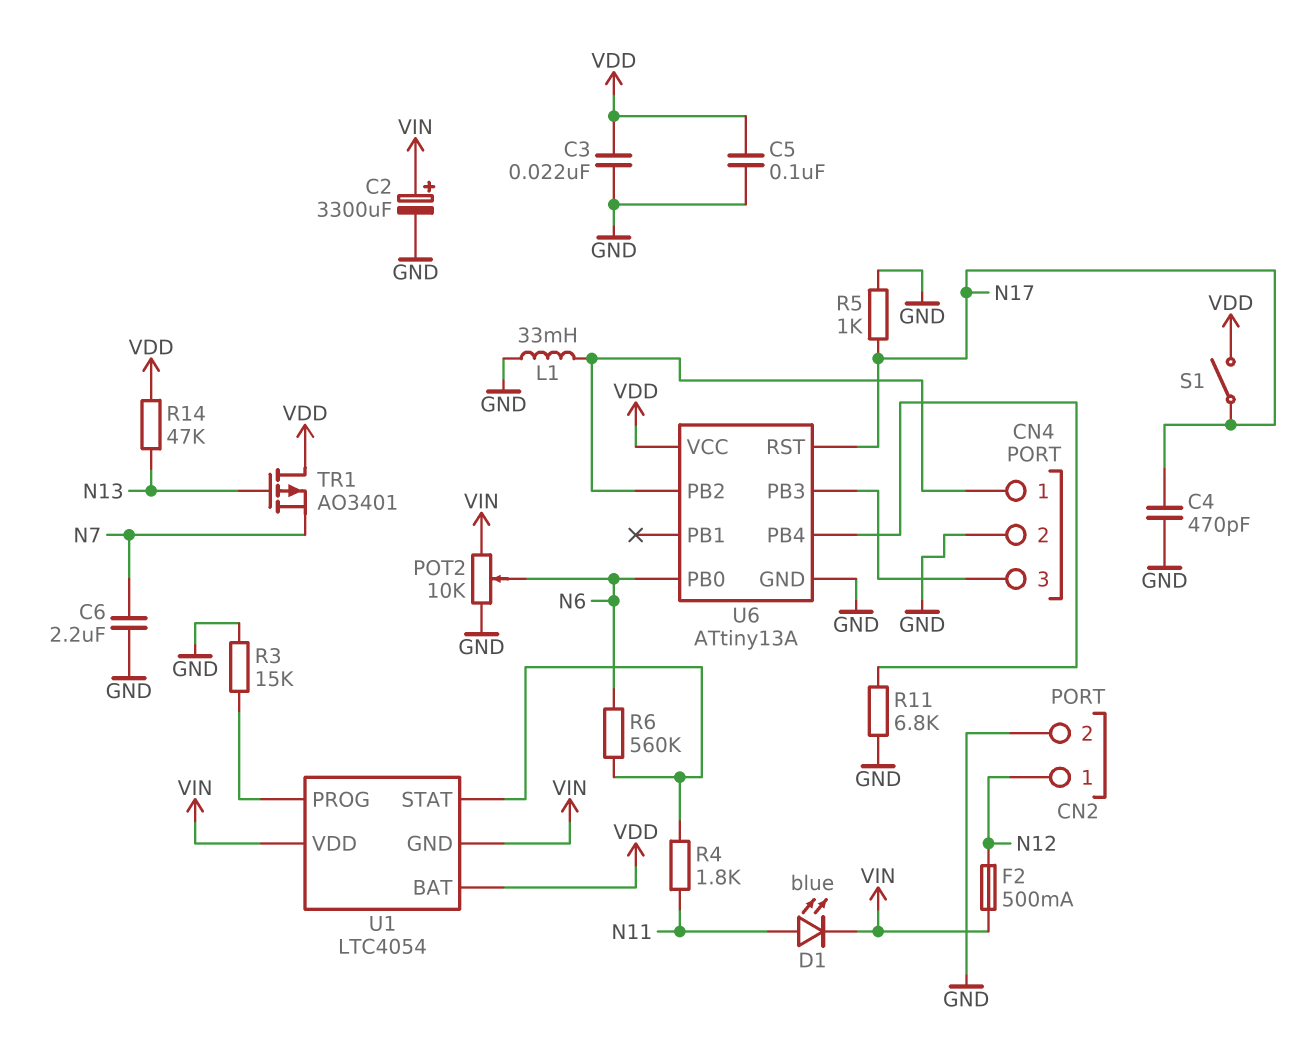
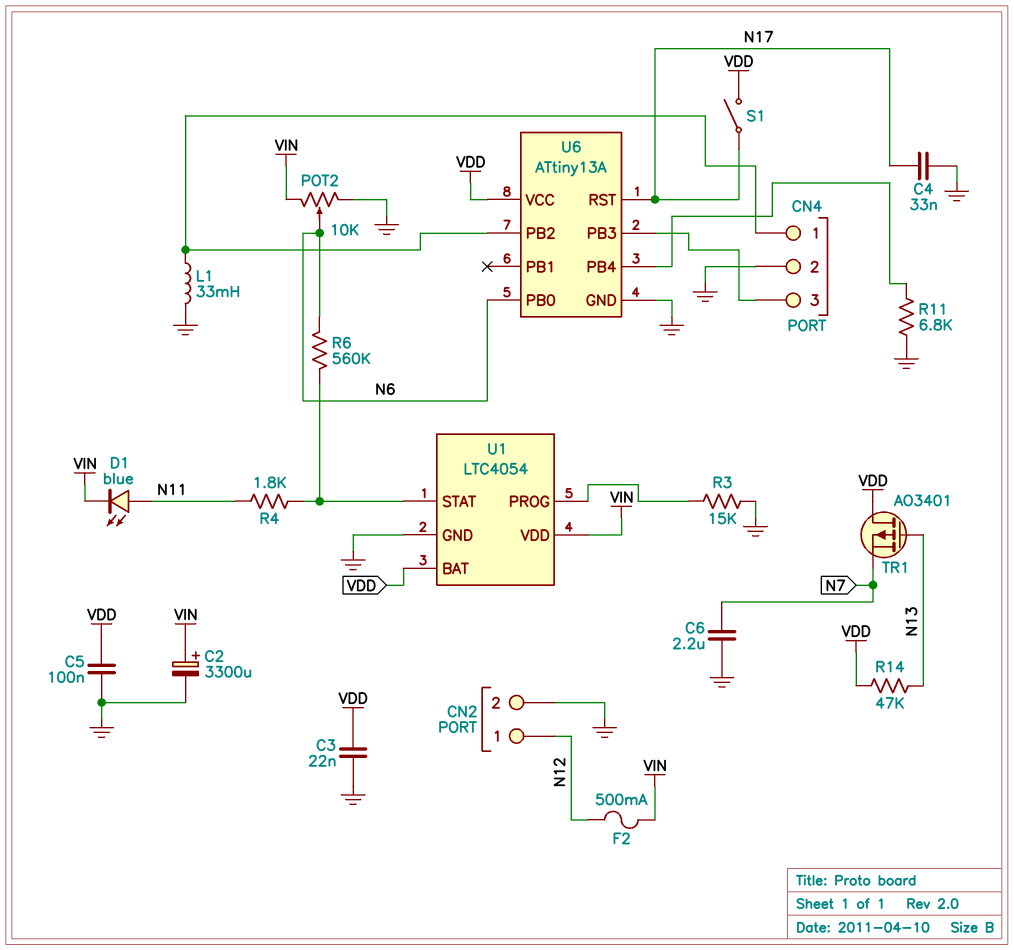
C4: 470pF (GND, N17) -> 33nF (GND, N17)
R5: 1k (GND, N17) -> none
U1 pin GND: VIN -> GND

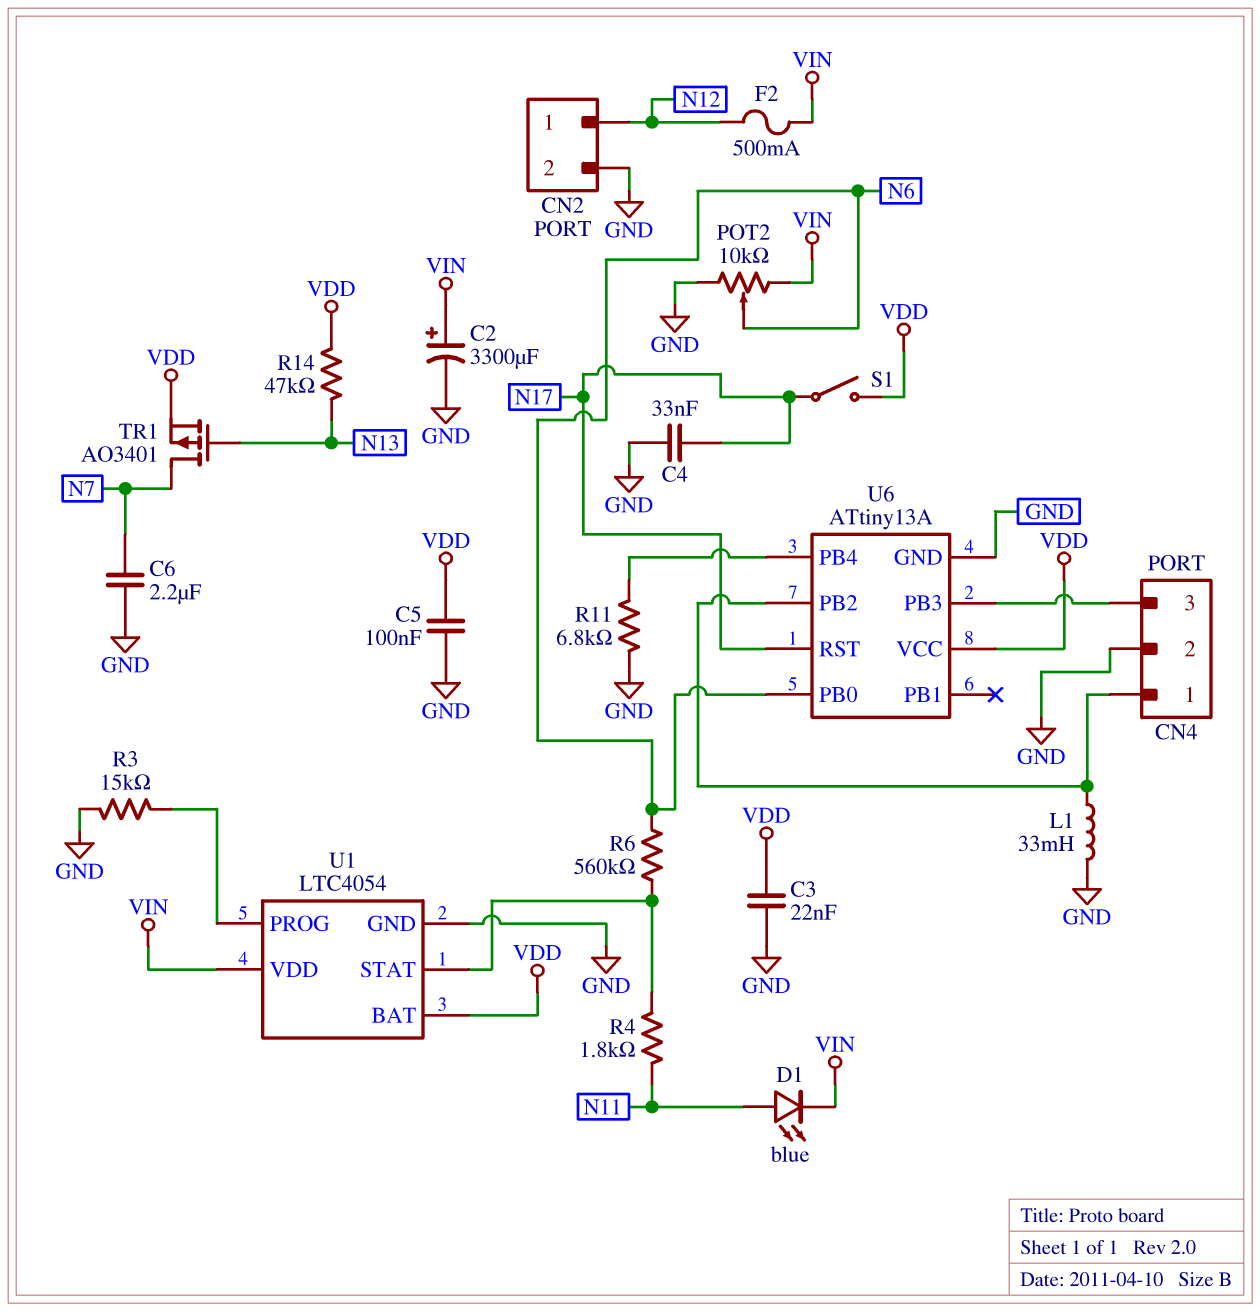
TR1: PMOS AO3401 (G N13, D VDD, S N7) -> PMOS AO3401 (G N13, D N7, S VDD)

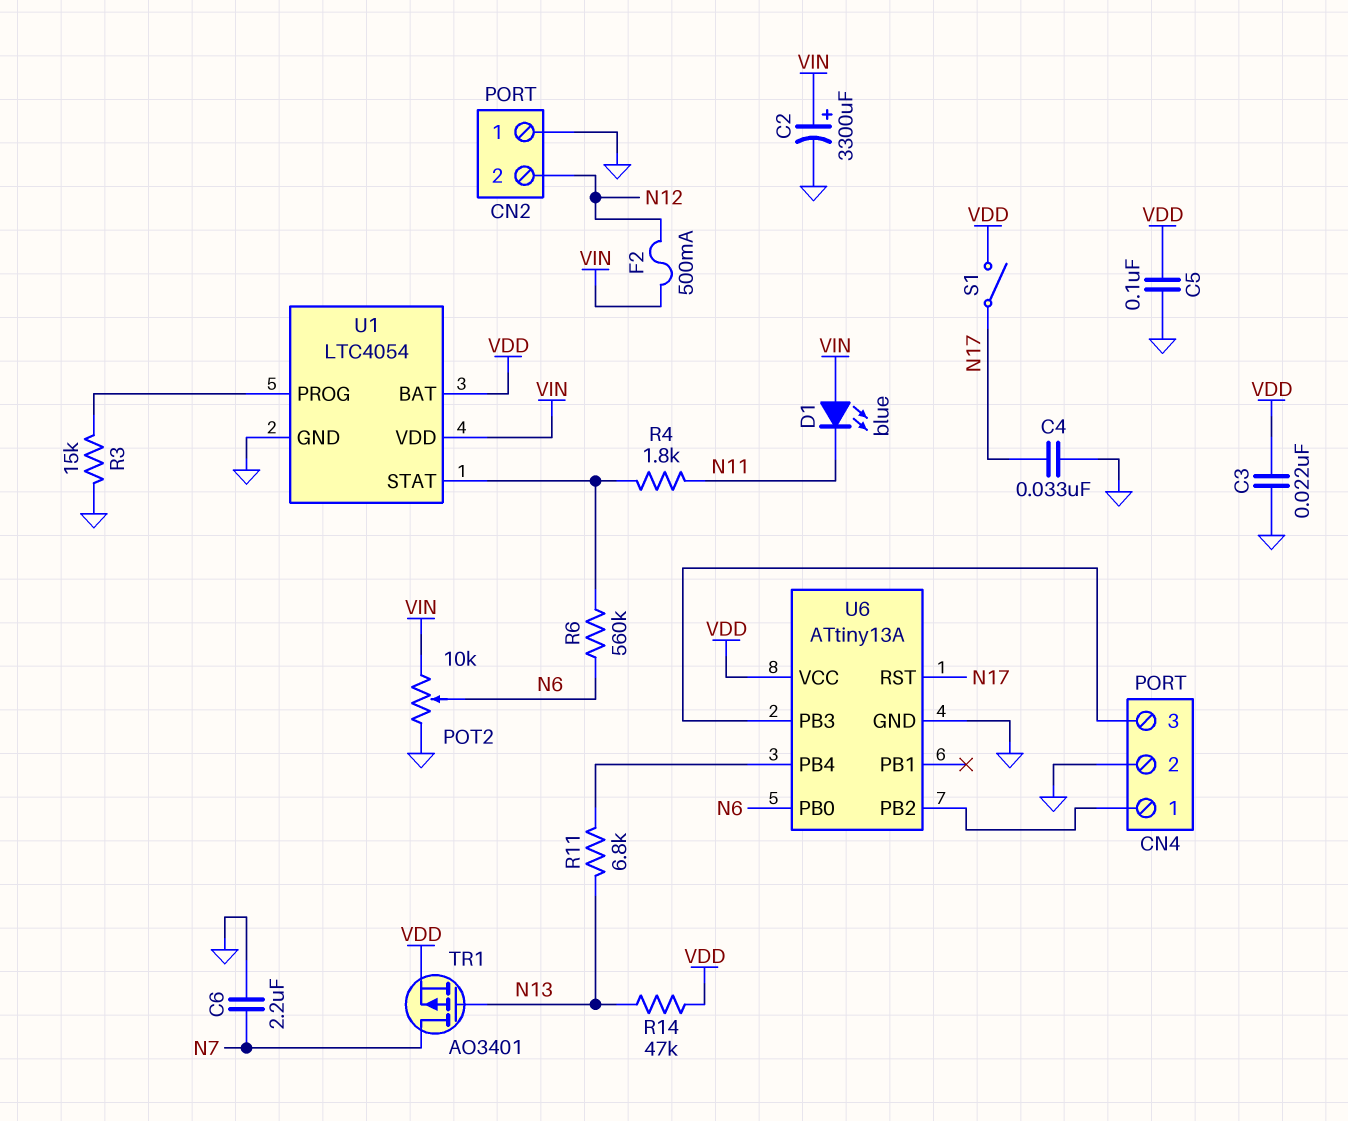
CN2 pin 1: N12 -> GND
CN2 pin 2: GND -> N12
D1: LED blue (A N11, K VIN) -> LED blue (A VIN, K N11)
L1: 33mH (CN4/1, GND) -> none
R11: 6.8k (GND, U6/PB4) -> 6.8k (N13, U6/PB4)

